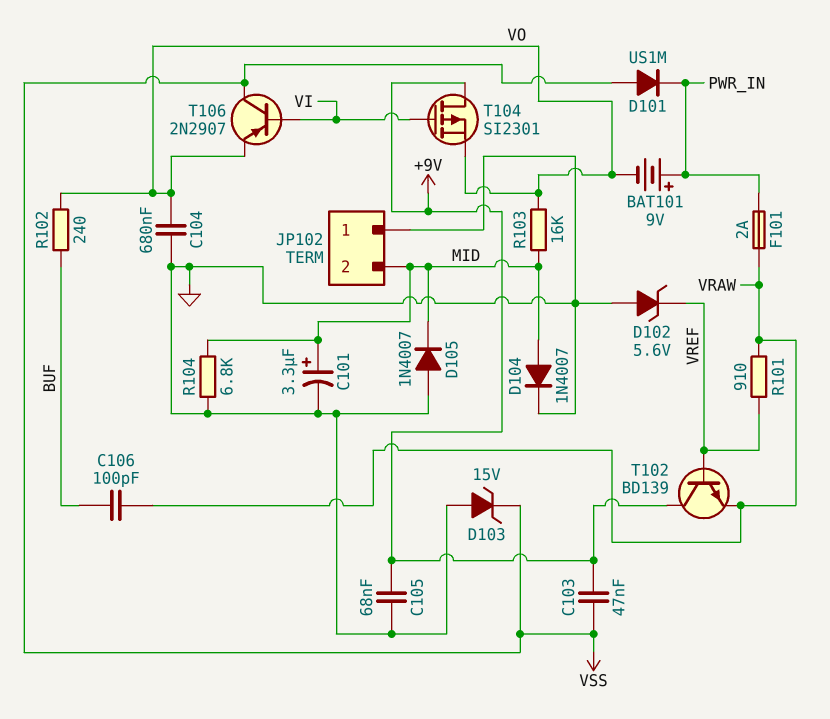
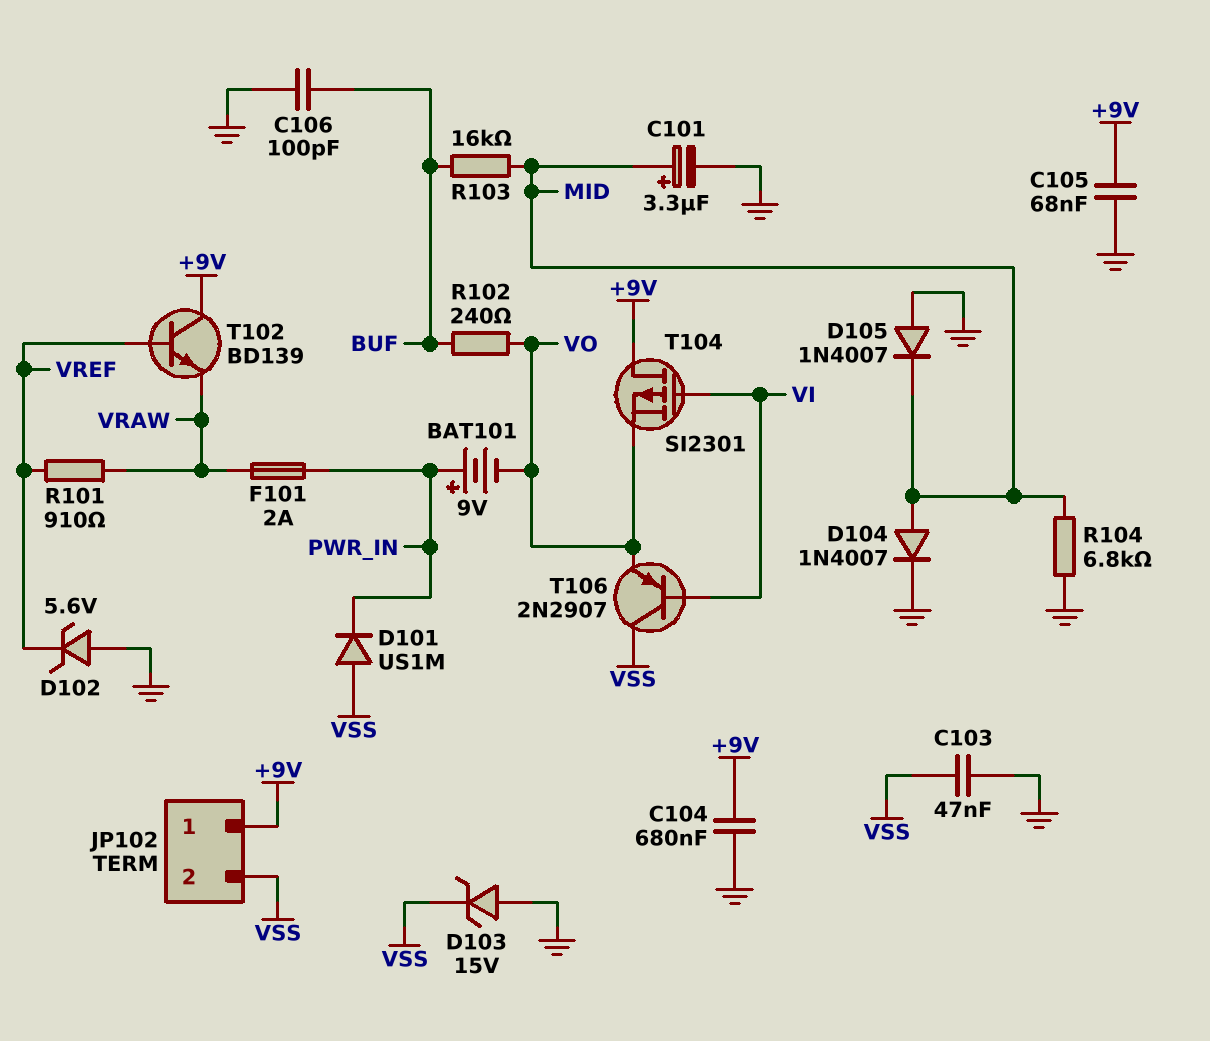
C103: 47nF (+9V, VSS) -> 47nF (GND, VSS)
C104: 680nF (GND, VO) -> 680nF (+9V, GND)
C106: 100pF (BUF, VRAW) -> 100pF (BUF, GND)
JP102 pin 1: GND -> +9V
JP102 pin 2: MID -> VSS
R103: 16k (MID, VO) -> 16k (BUF, MID)

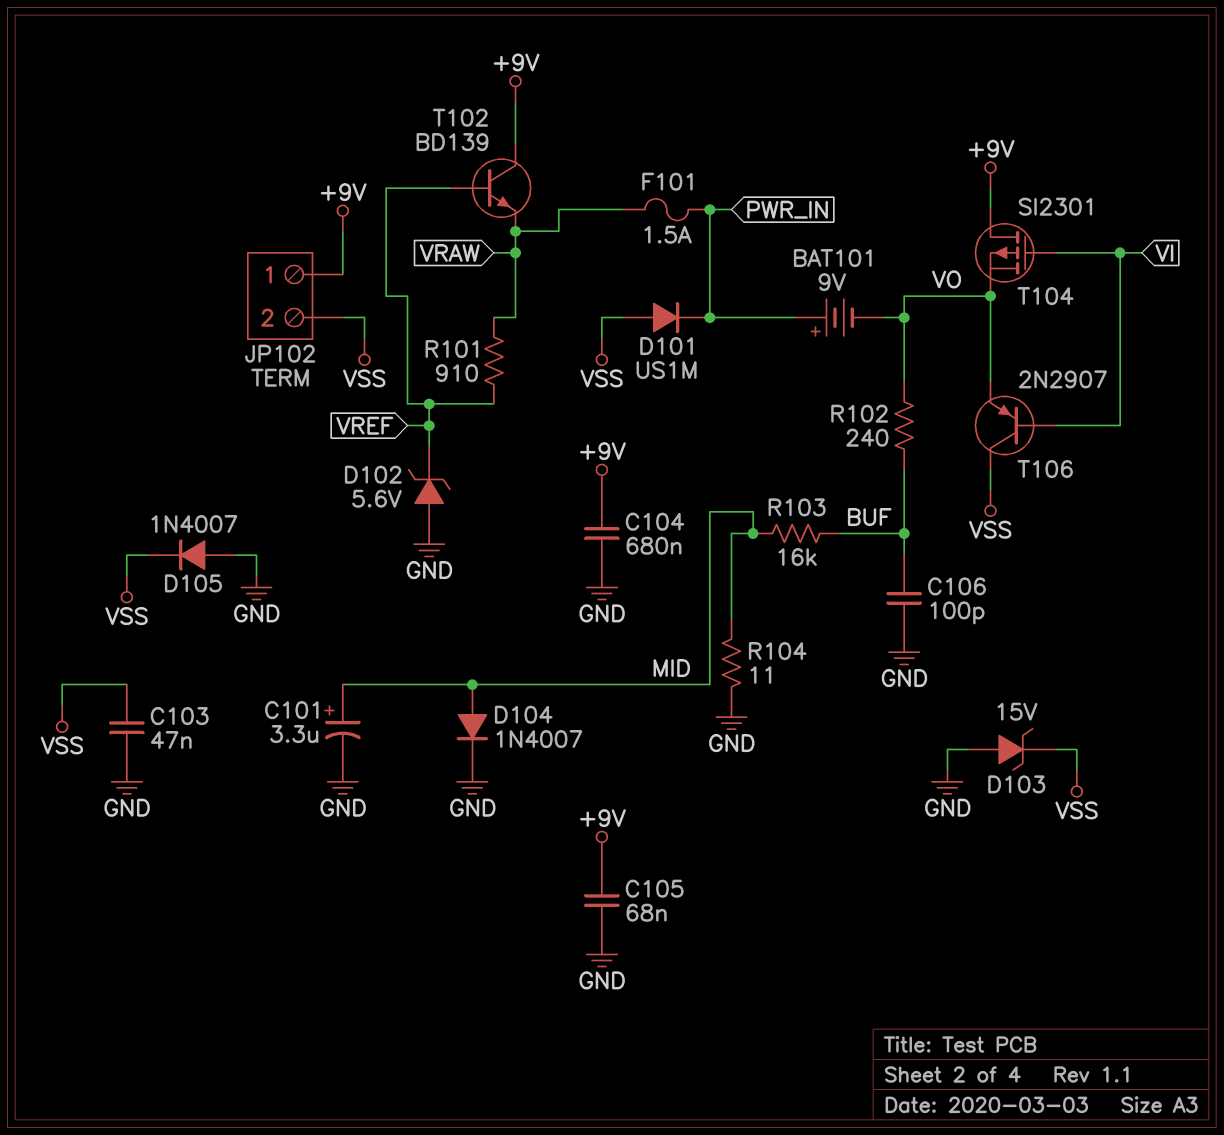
D105: diode 1N4007 (A GND, K MID) -> diode 1N4007 (A GND, K VSS)
F101: 2A (PWR_IN, VRAW) -> 1.5A (PWR_IN, VRAW)
R104: 6.8k (GND, MID) -> 11 (GND, MID)

